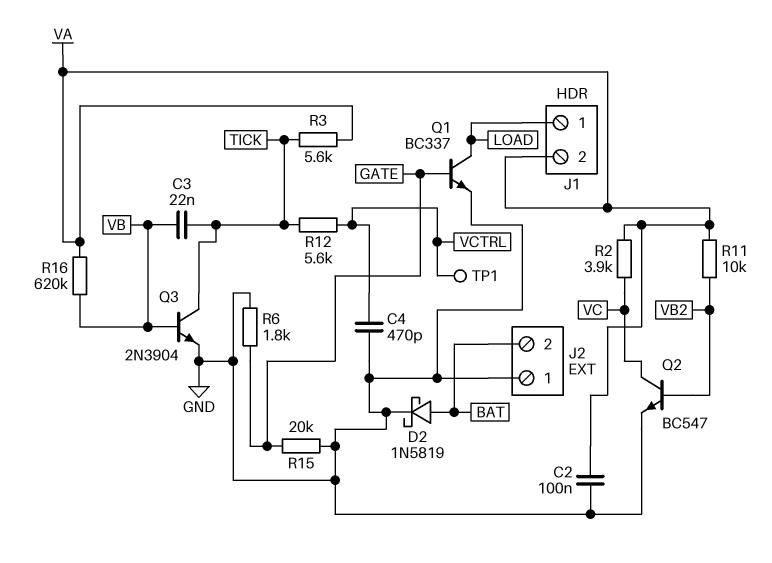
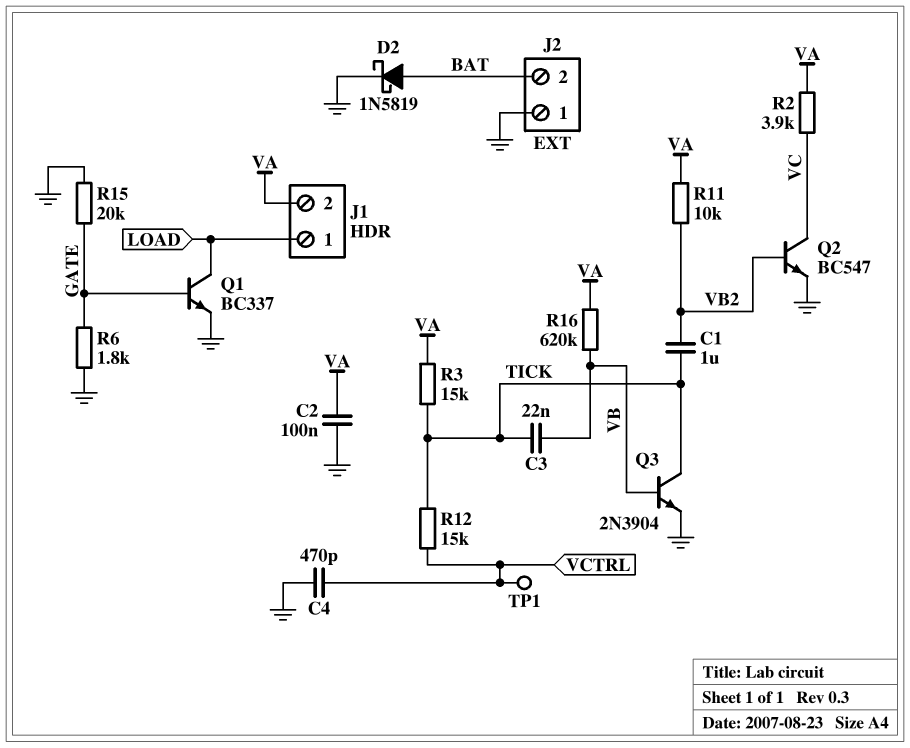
C1: none -> 1uF (TICK, VB2)
R3: 5.6k (TICK, VA) -> 15k (TICK, VA)
R12: 5.6k (TICK, VCTRL) -> 15k (TICK, VCTRL)

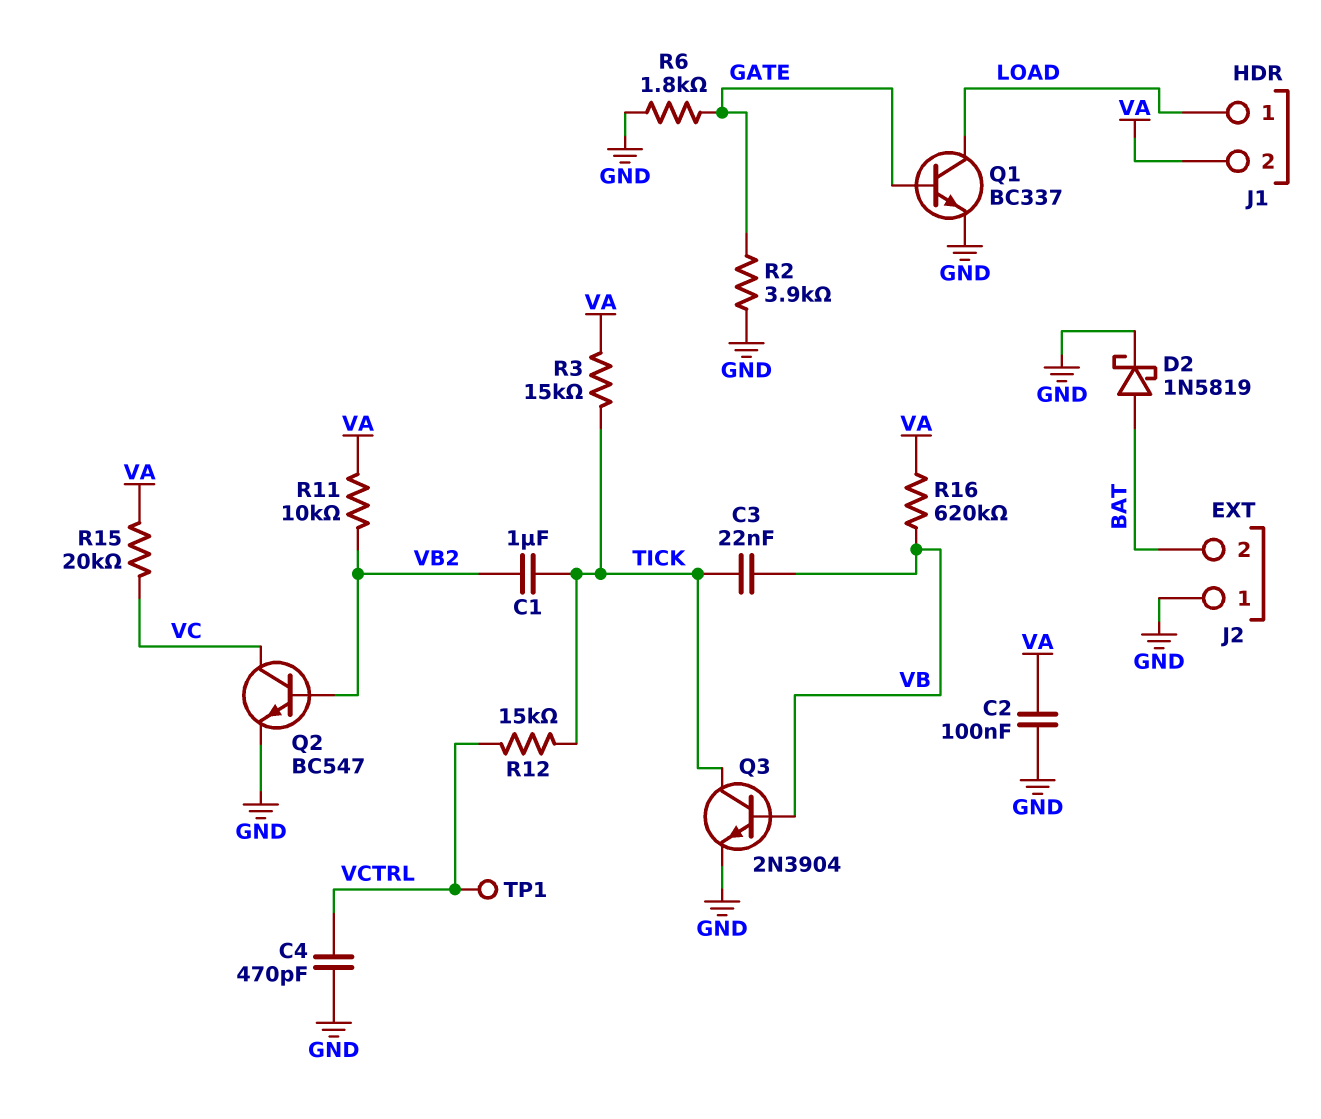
R2: 3.9k (VA, VC) -> 3.9k (GATE, GND)
R15: 20k (GATE, GND) -> 20k (VA, VC)

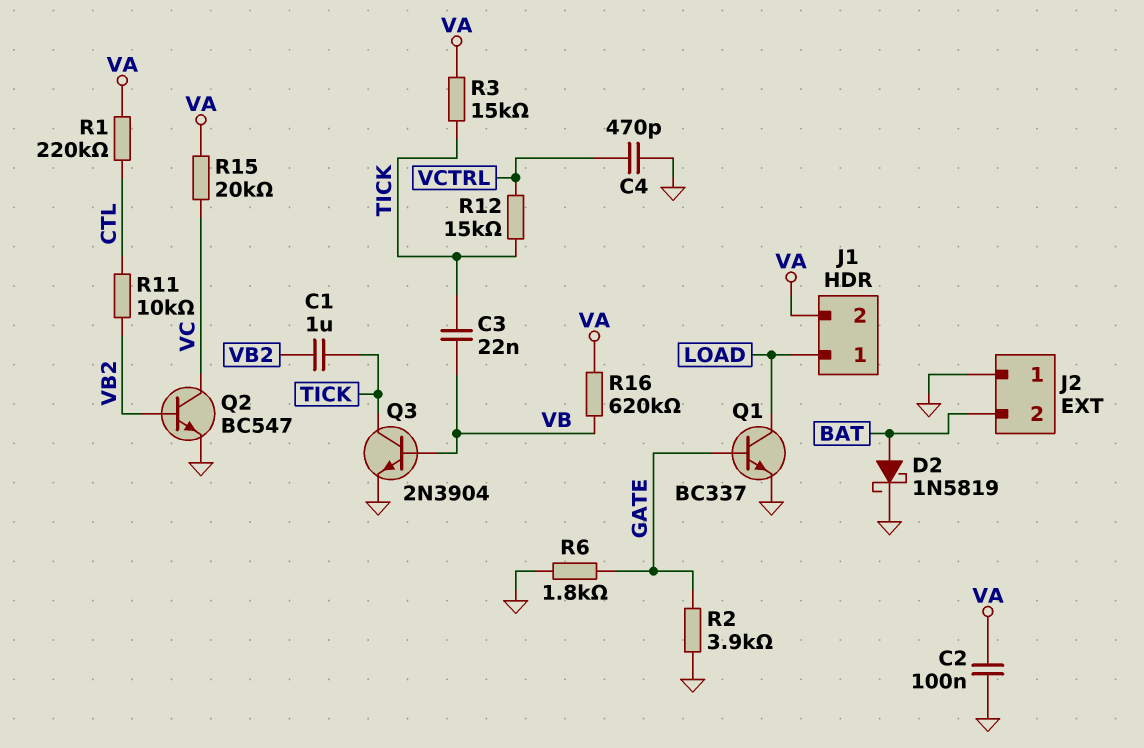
R1: none -> 220k (CTL, VA)
R11: 10k (VA, VB2) -> 10k (CTL, VB2)
TP1: test point (VCTRL) -> none

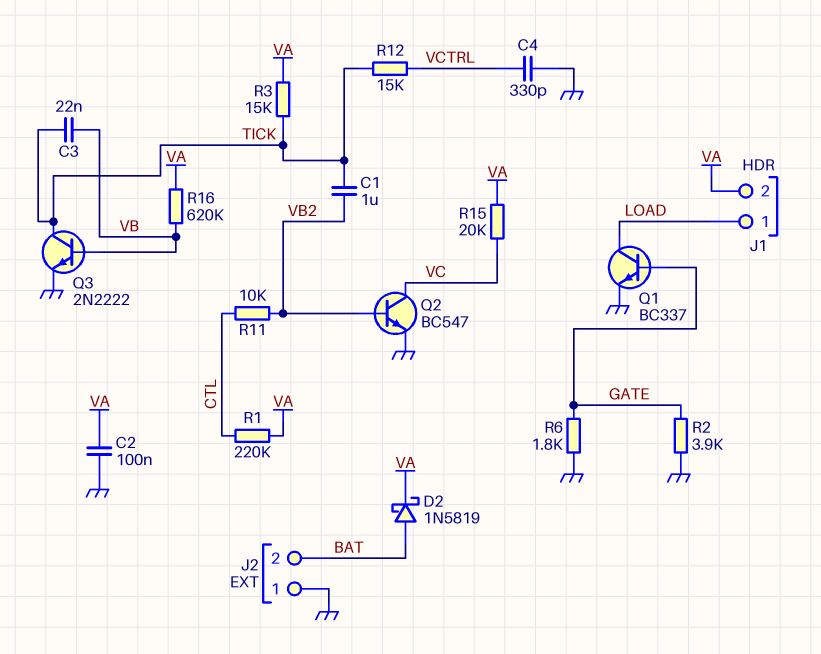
C4: 470pF (GND, VCTRL) -> 330pF (GND, VCTRL)
D2: schottky 1N5819 (A BAT, K GND) -> schottky 1N5819 (A BAT, K VA)
Q3: NPN 2N3904 (B VB, C TICK, E GND) -> NPN 2N2222 (B VB, C TICK, E GND)

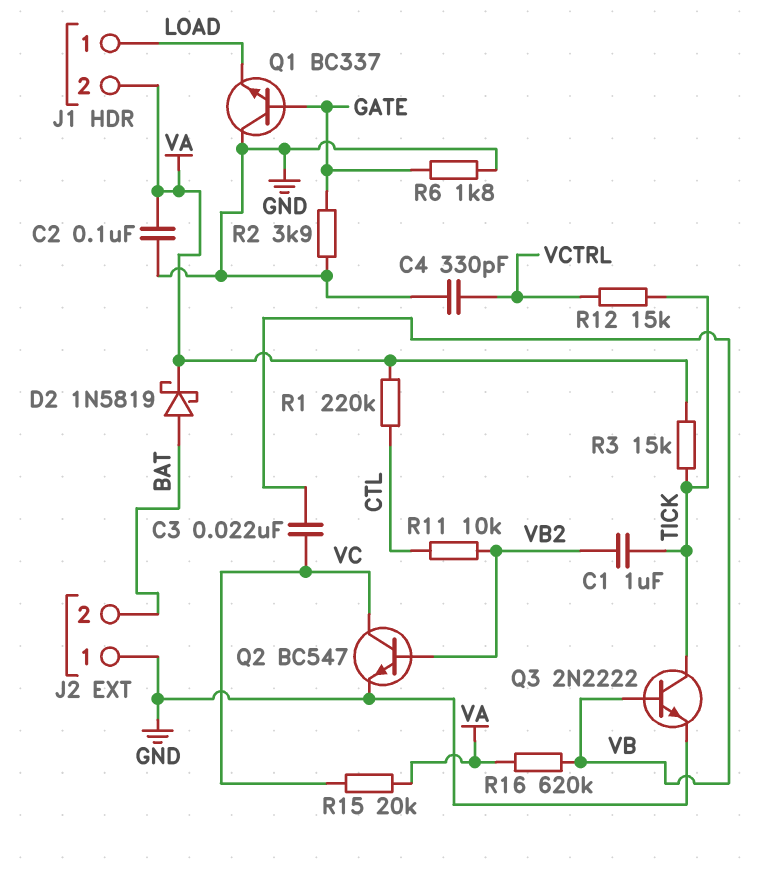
C3: 22nF (TICK, VB) -> 22nF (VB, VC)
Q1: NPN BC337 (B GATE, C LOAD, E GND) -> NPN BC337 (B GATE, C GND, E LOAD)

